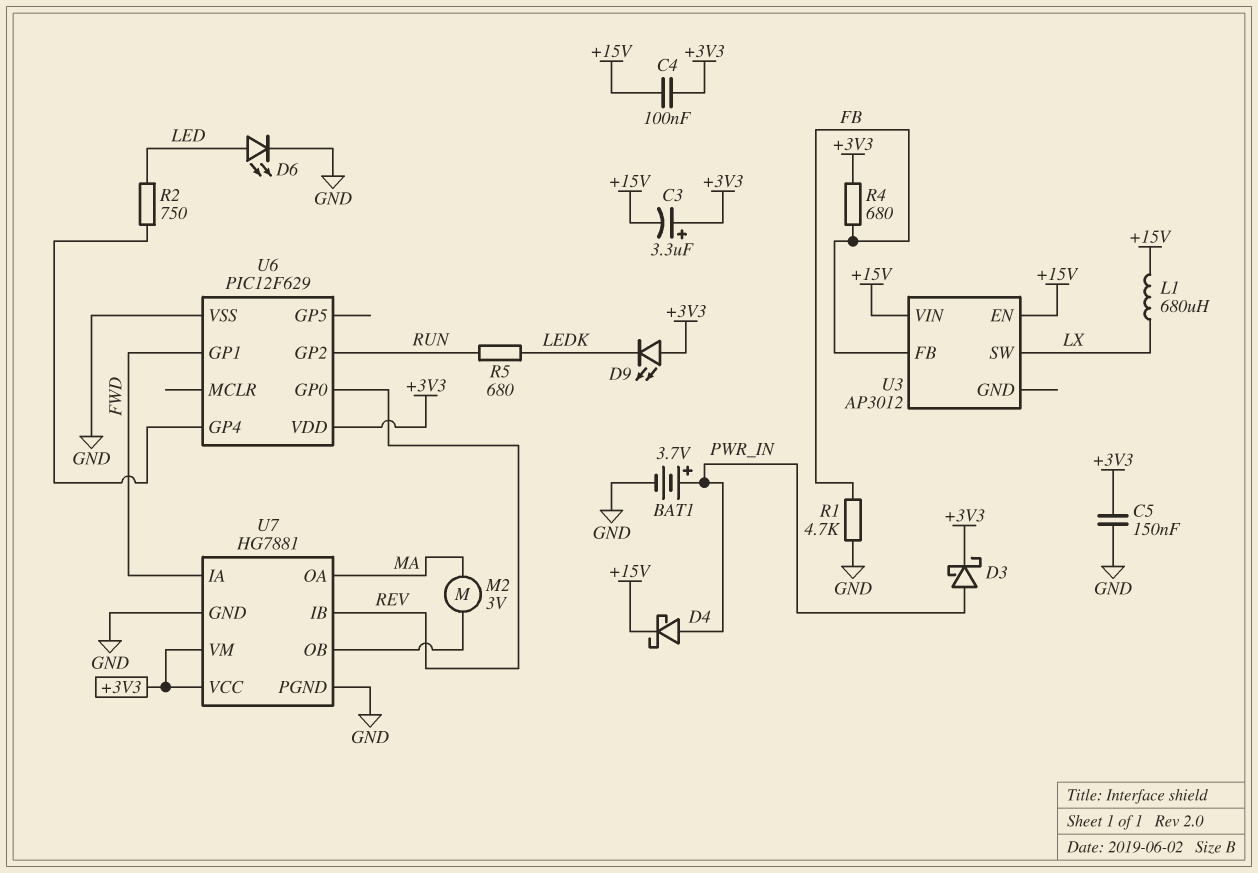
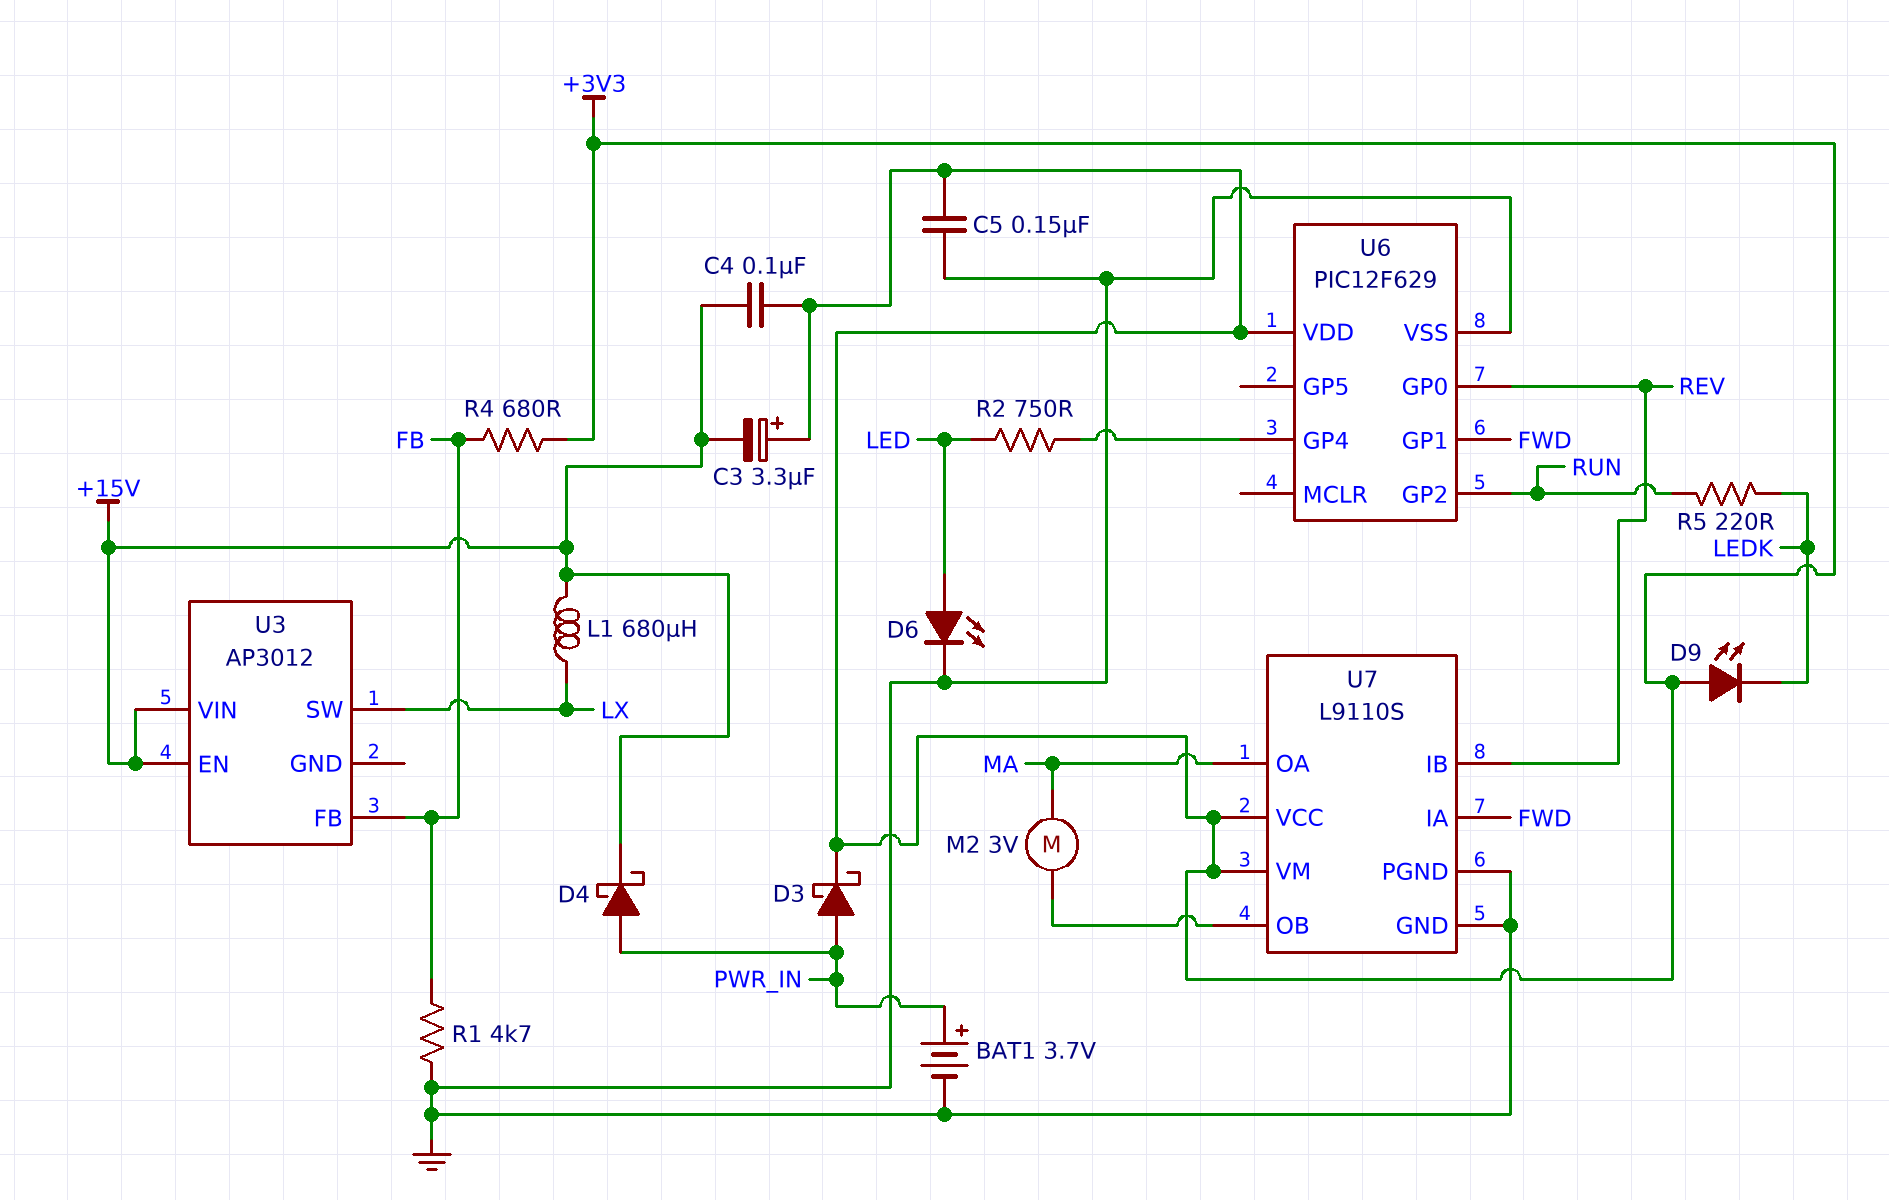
R5: 680 (LEDK, RUN) -> 220 (LEDK, RUN)
U7: HG7881 -> L9110S

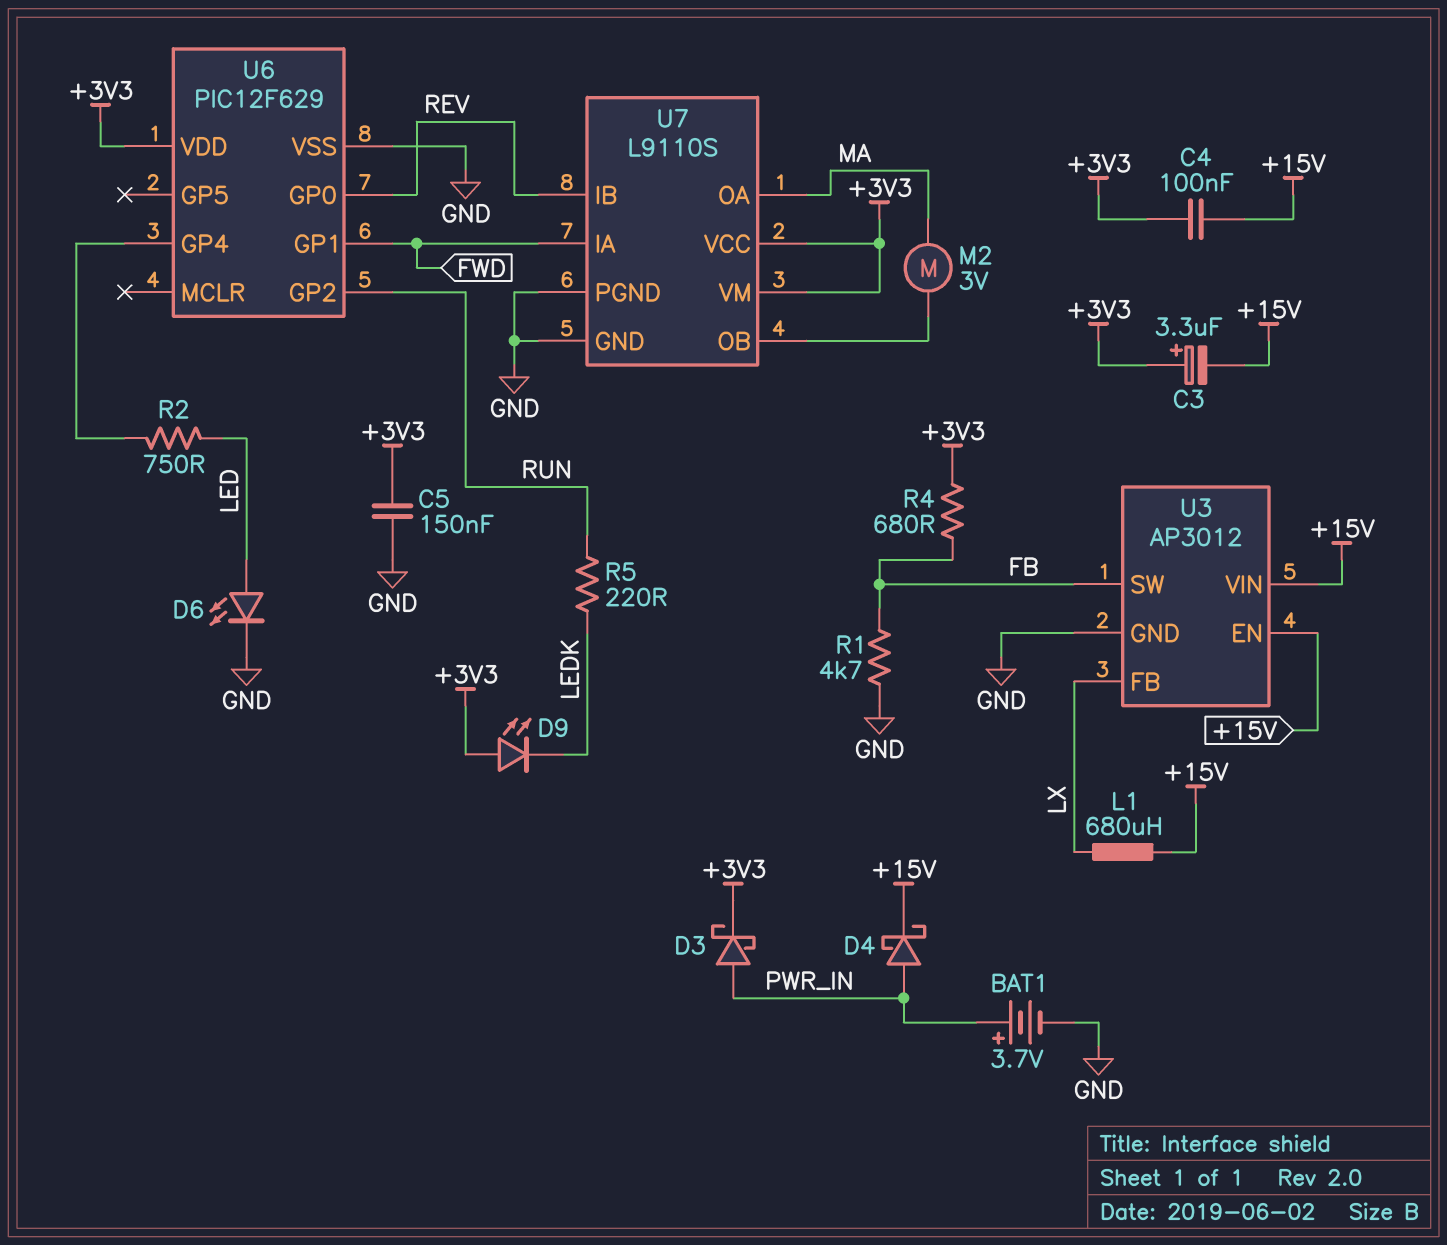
U3 pin FB: FB -> LX
U3 pin GND: none -> GND
U3 pin SW: LX -> FB

